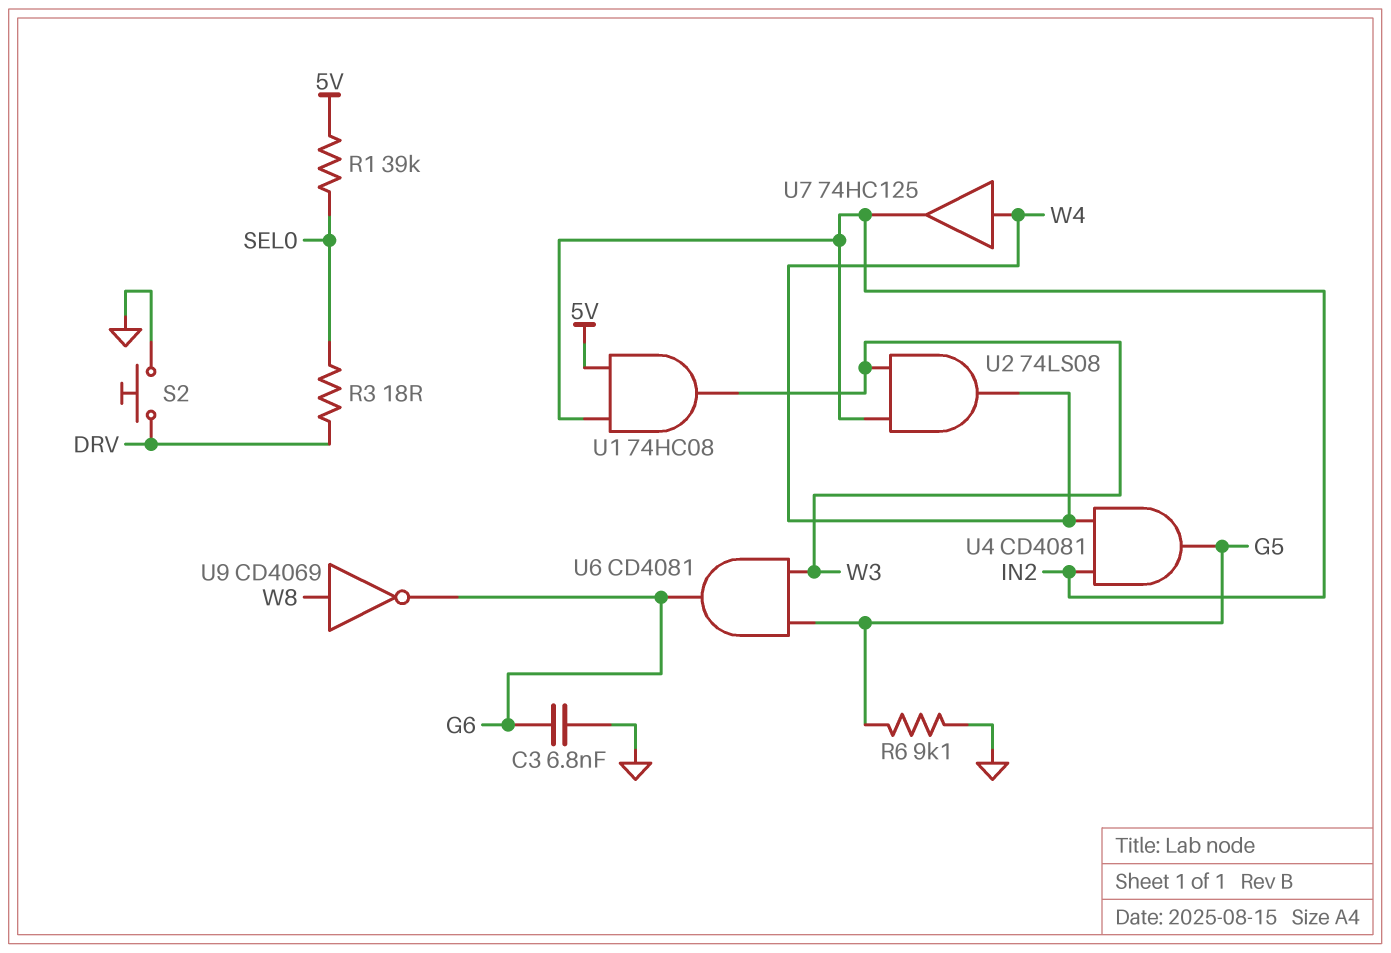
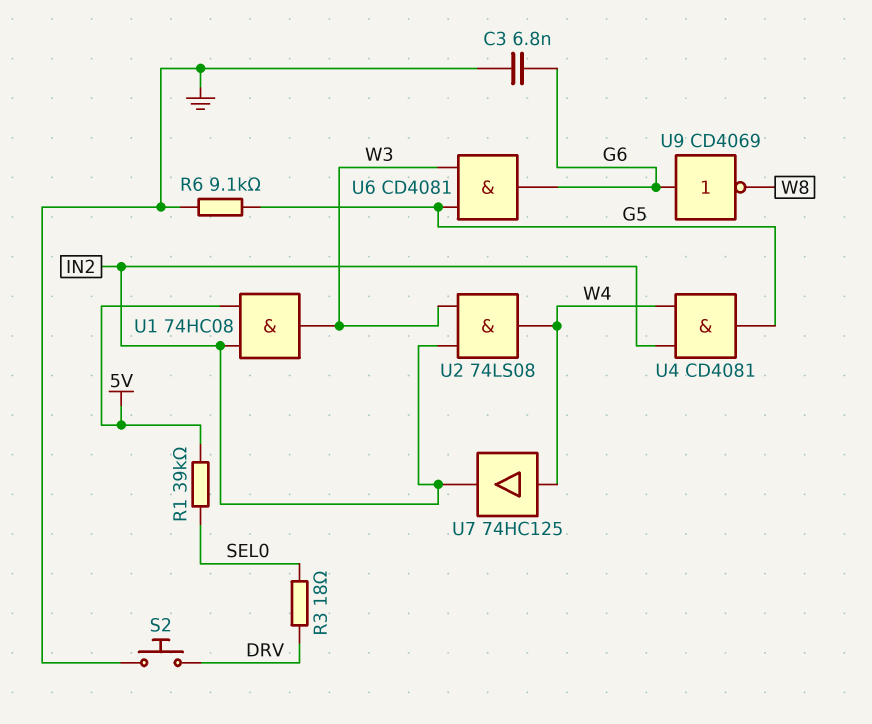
U9: NOT CD4069 (in W8, out G6) -> NOT CD4069 (in G6, out W8)

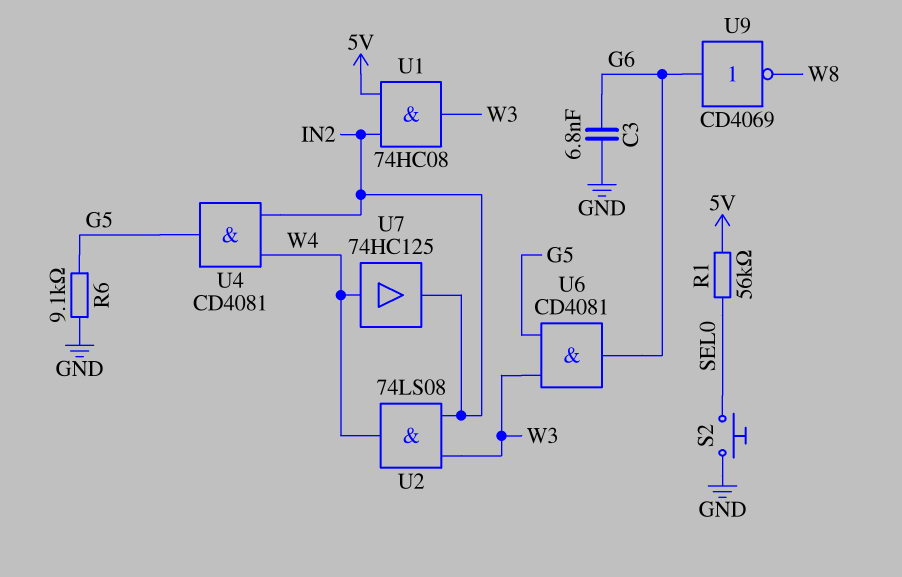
R1: 39k (5V, SEL0) -> 56k (5V, SEL0)
R3: 18 (DRV, SEL0) -> none
S2: button (DRV, GND) -> button (GND, SEL0)

